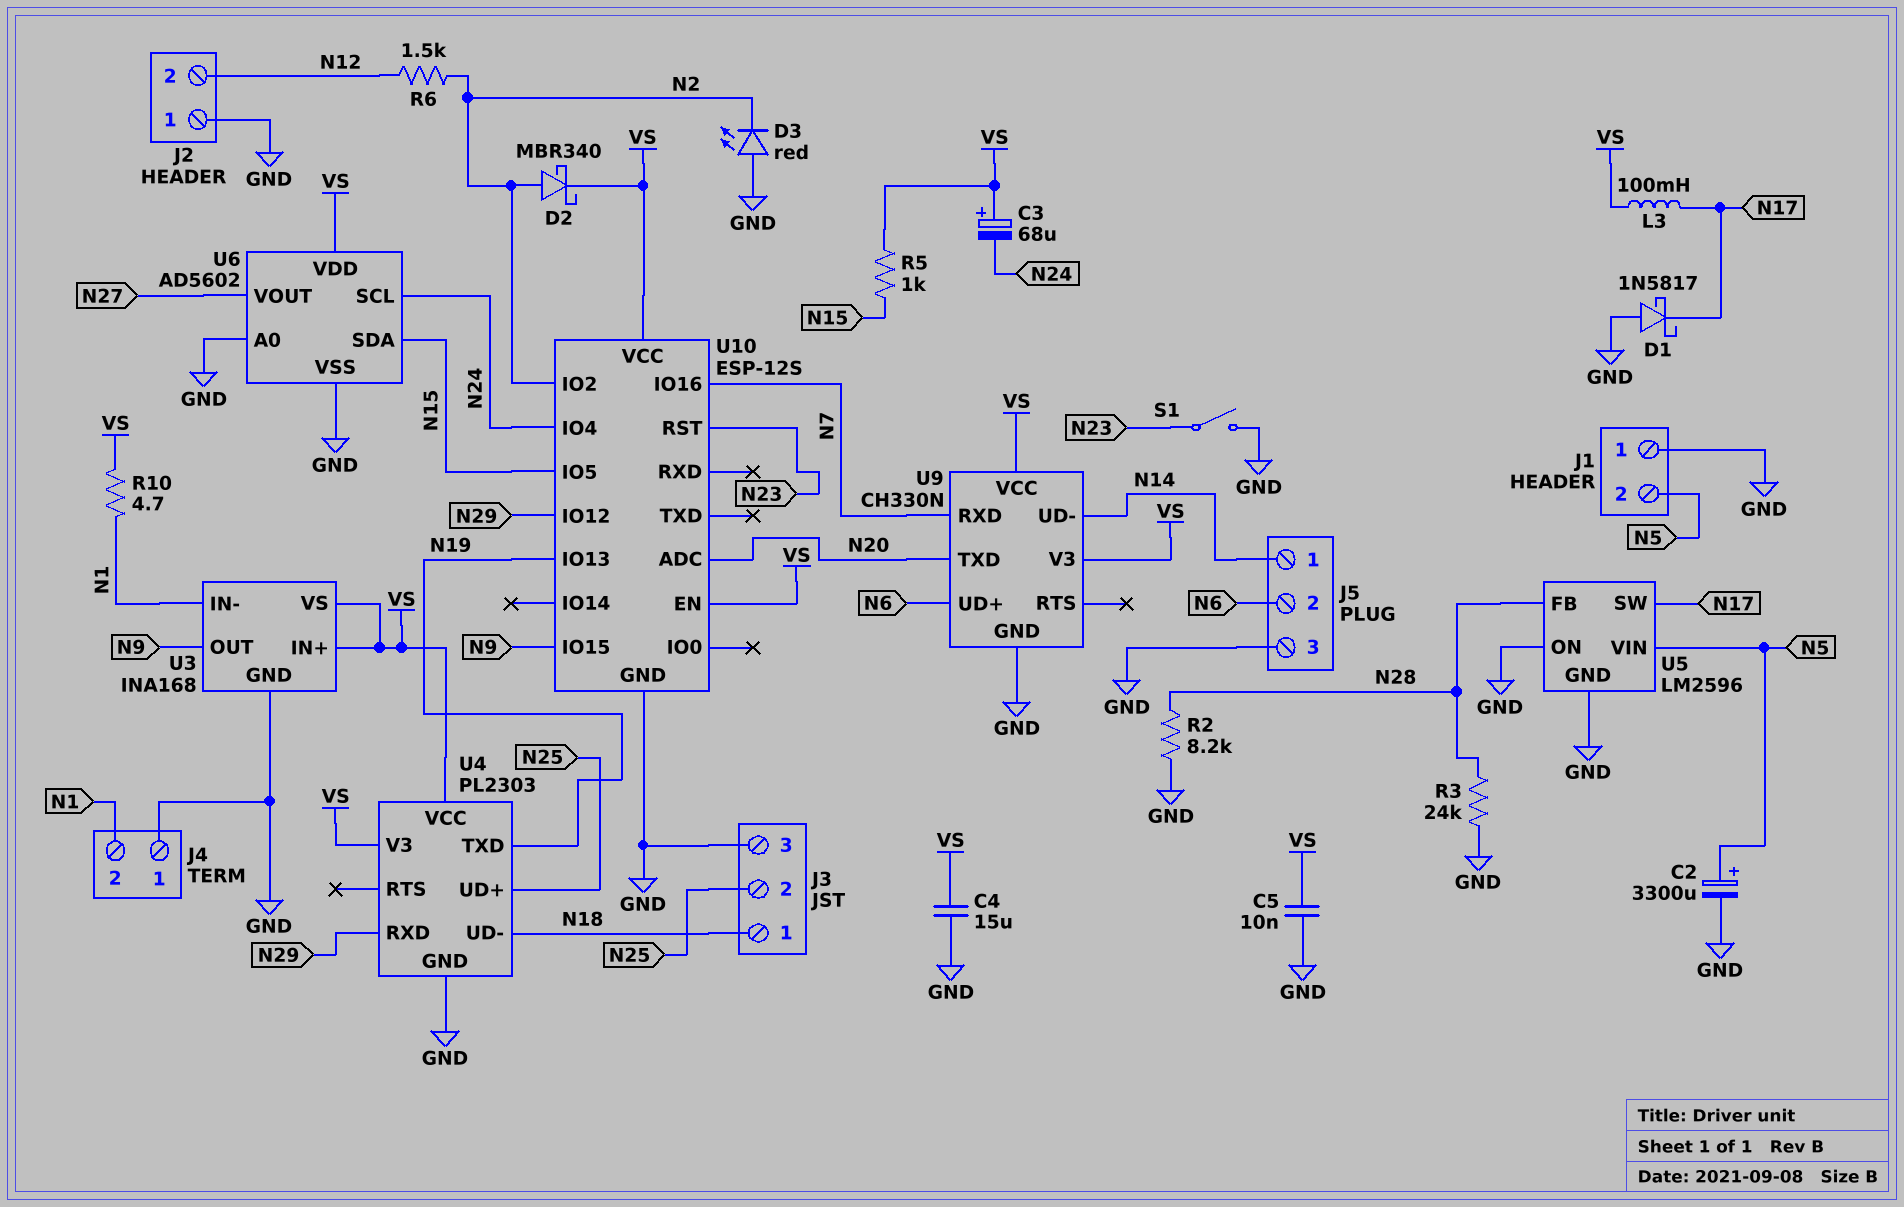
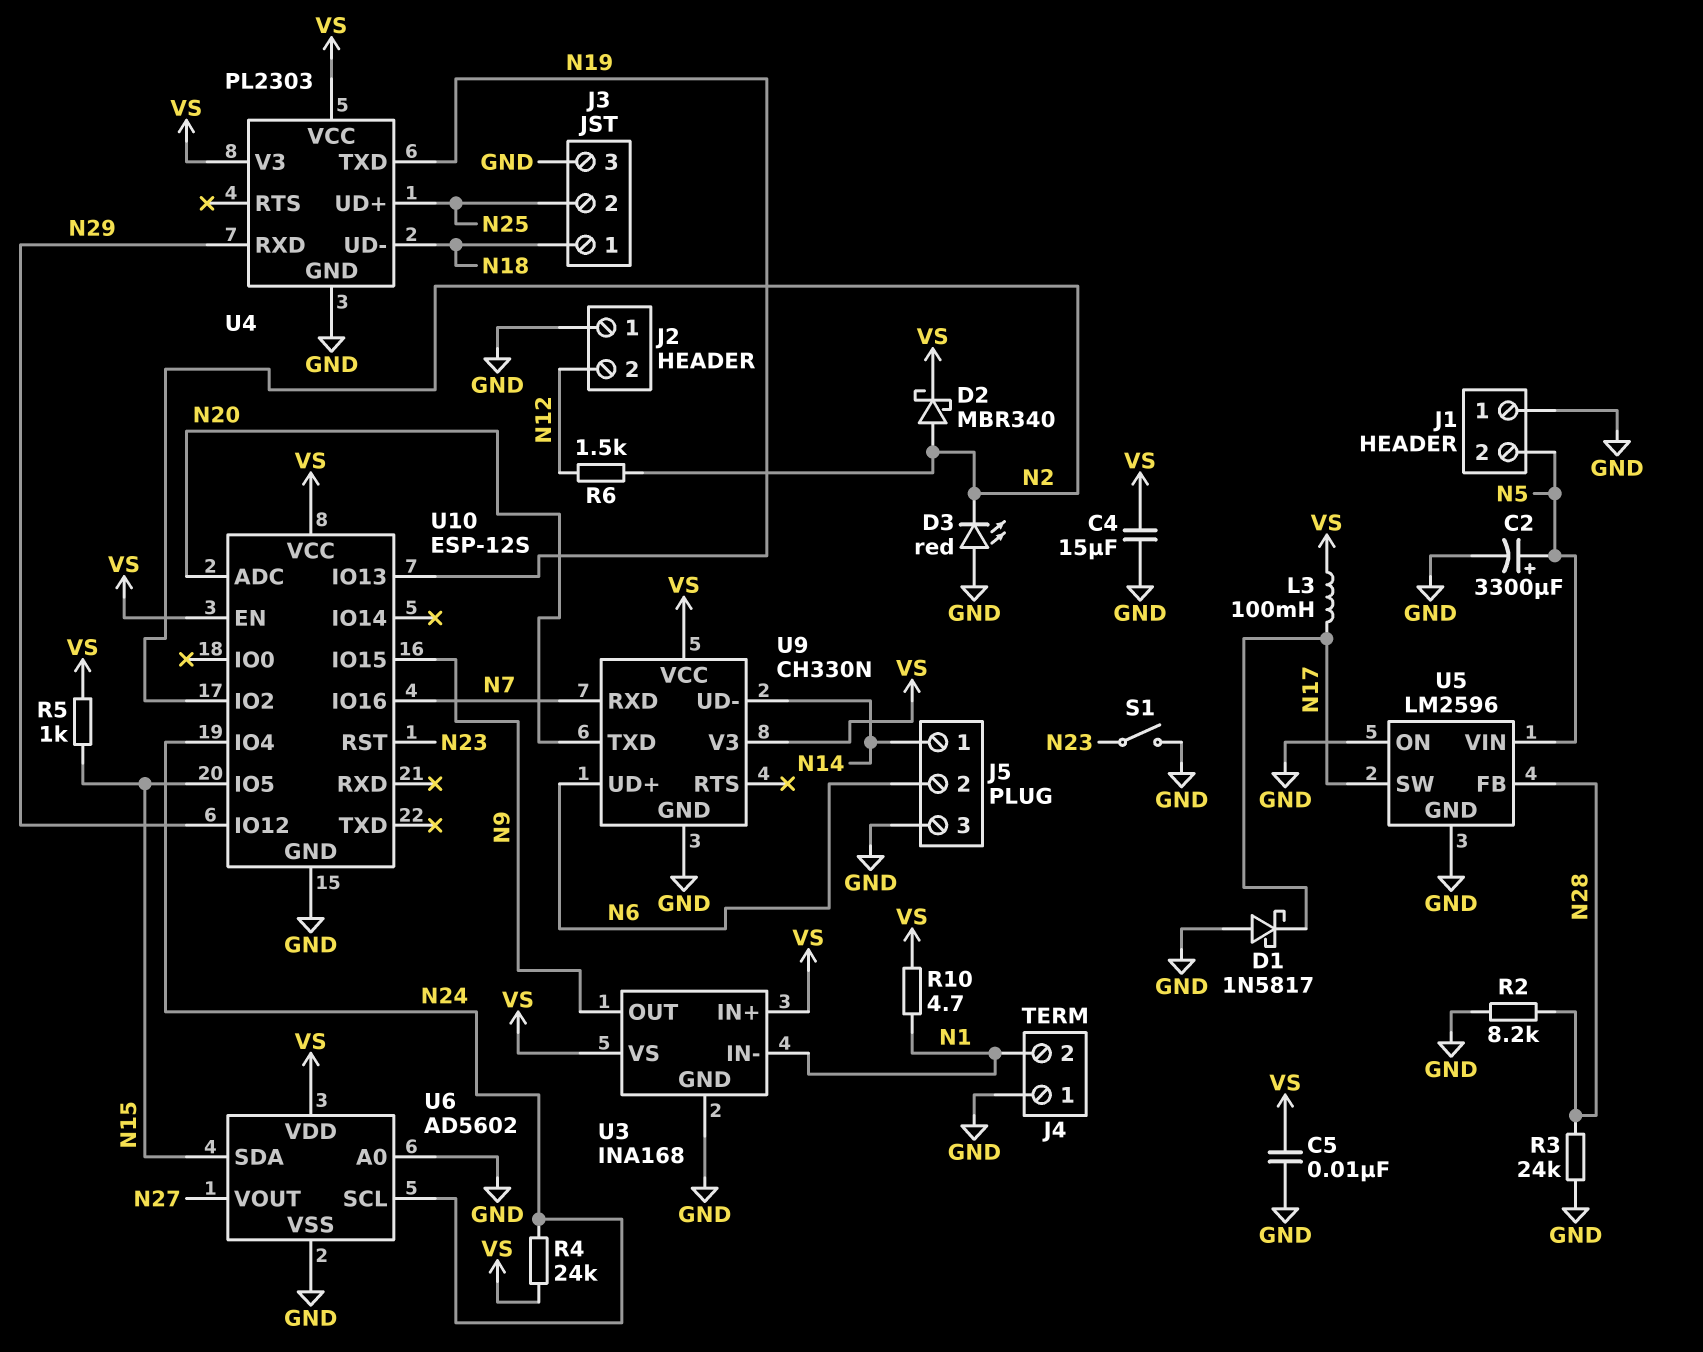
C3: 68uF (plus VS, minus N24) -> none
R4: none -> 24k (N24, VS)

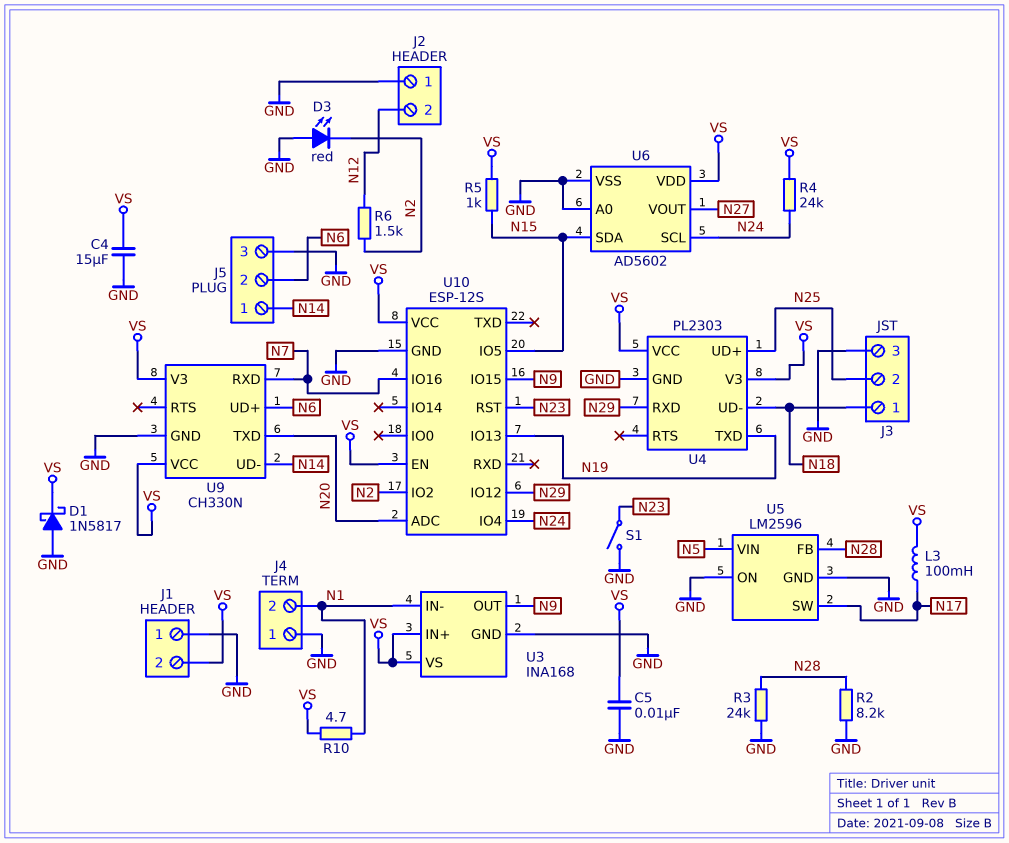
C2: 3300uF (plus N5, minus GND) -> none
D1: schottky 1N5817 (A GND, K N17) -> schottky 1N5817 (A GND, K VS)
D2: schottky MBR340 (A N2, K VS) -> none
J1 pin 2: N5 -> VS

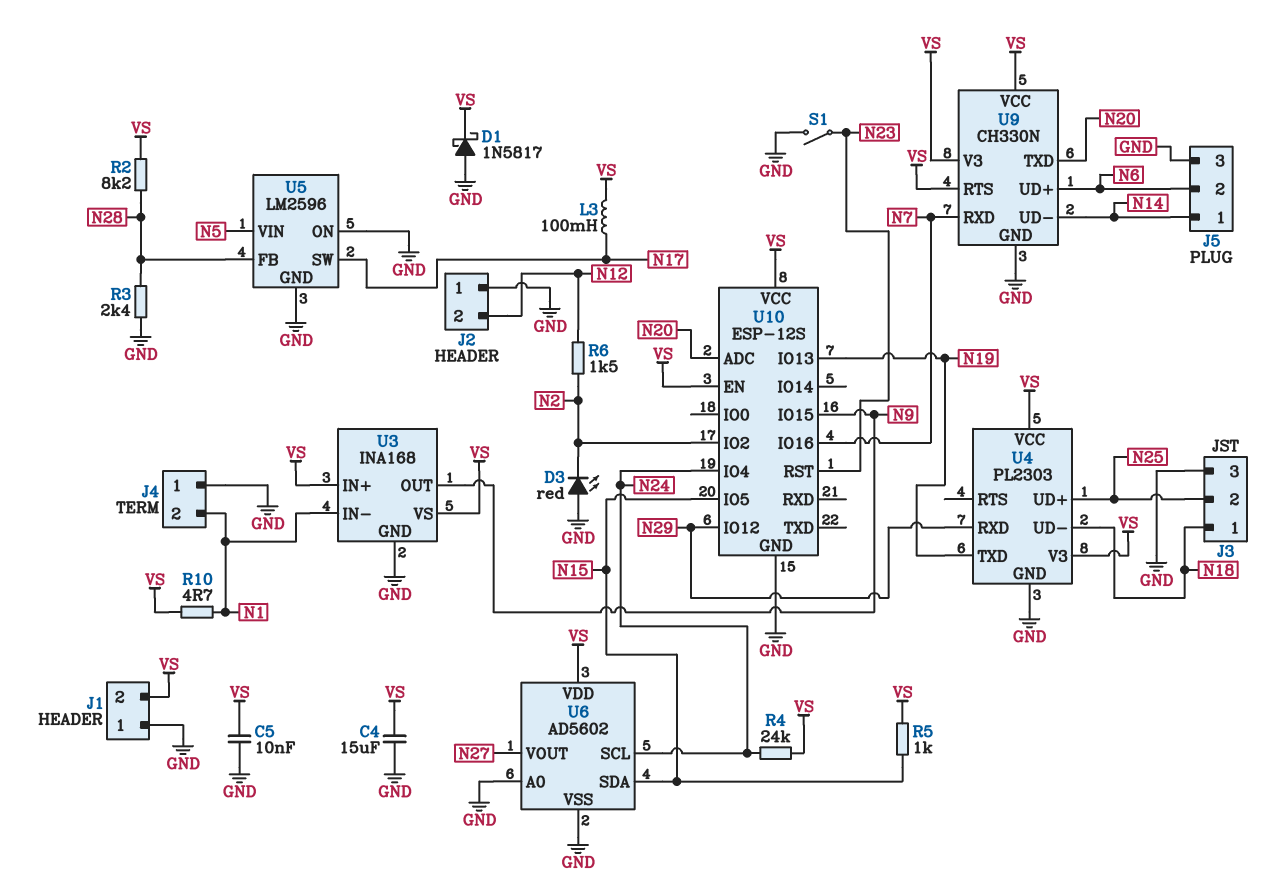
R2: 8.2k (GND, N28) -> 8.2k (N28, VS)
R3: 24k (GND, N28) -> 2.4k (GND, N28)
U9 pin RTS: none -> VS

